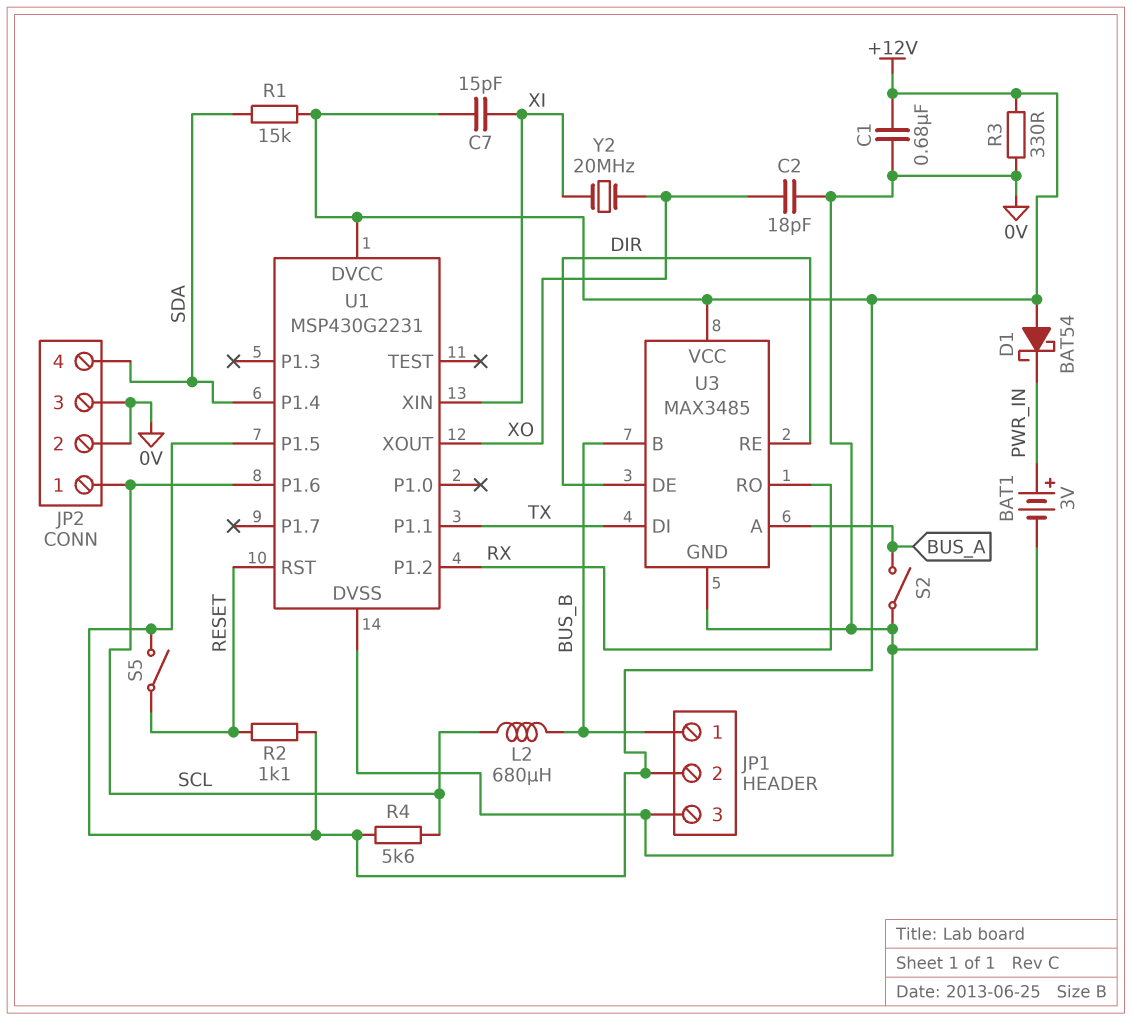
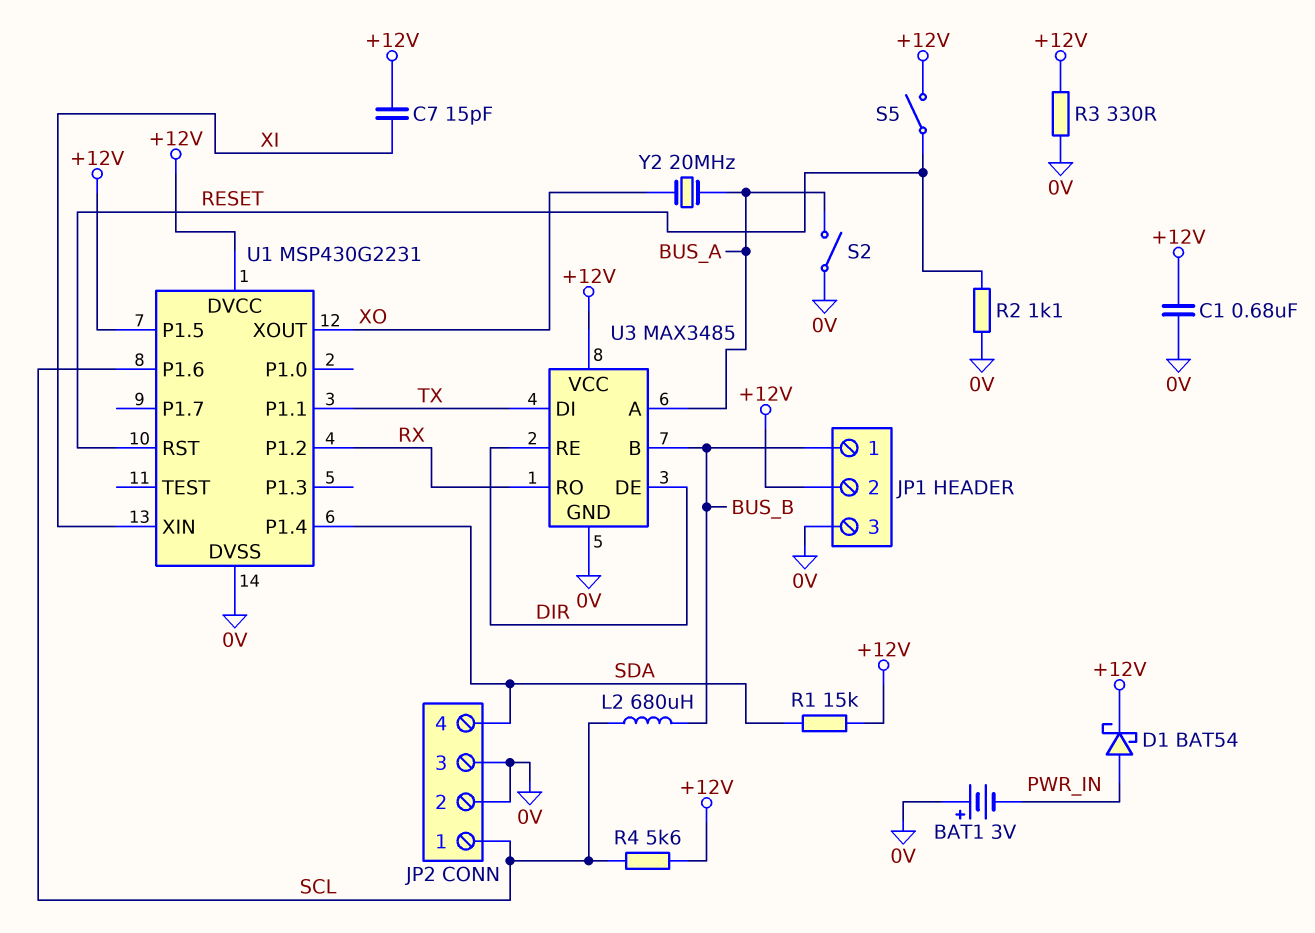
BAT1: 3V (plus PWR_IN, minus 0V) -> 3V (plus 0V, minus PWR_IN)
C2: 18pF (0V, XO) -> none
D1: schottky BAT54 (A +12V, K PWR_IN) -> schottky BAT54 (A PWR_IN, K +12V)
R2: 1.1k (+12V, RESET) -> 1.1k (0V, RESET)
Y2: 20MHz (XI, XO) -> 20MHz (BUS_A, XO)

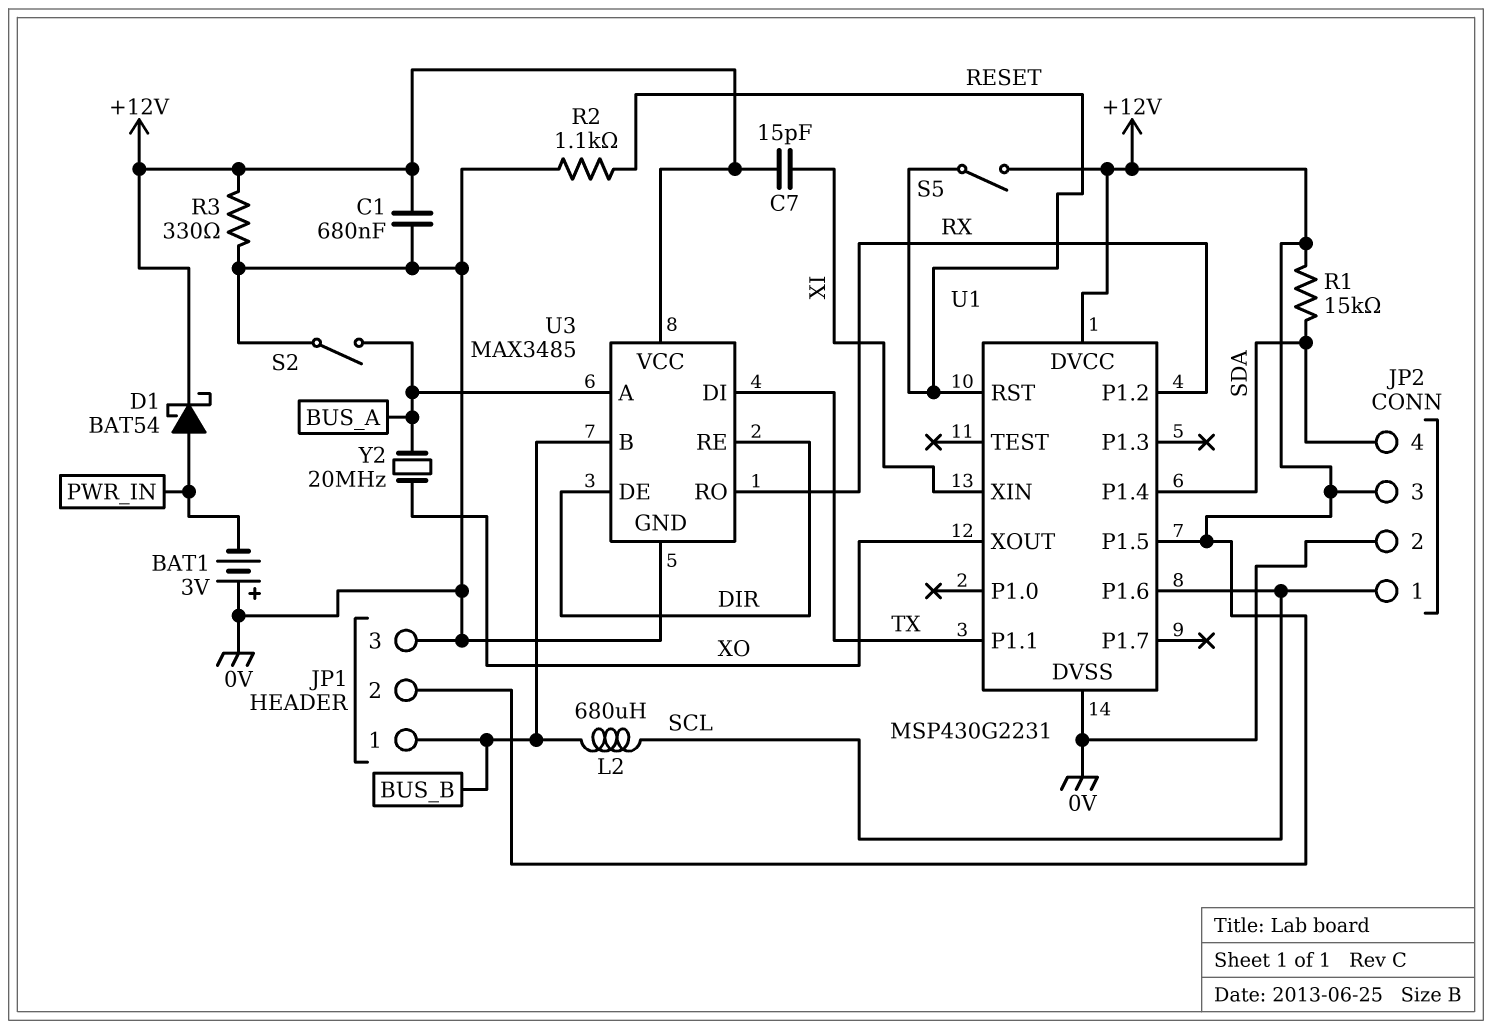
JP2 pin 3: 0V -> +12V
R4: 5.6k (+12V, SCL) -> none

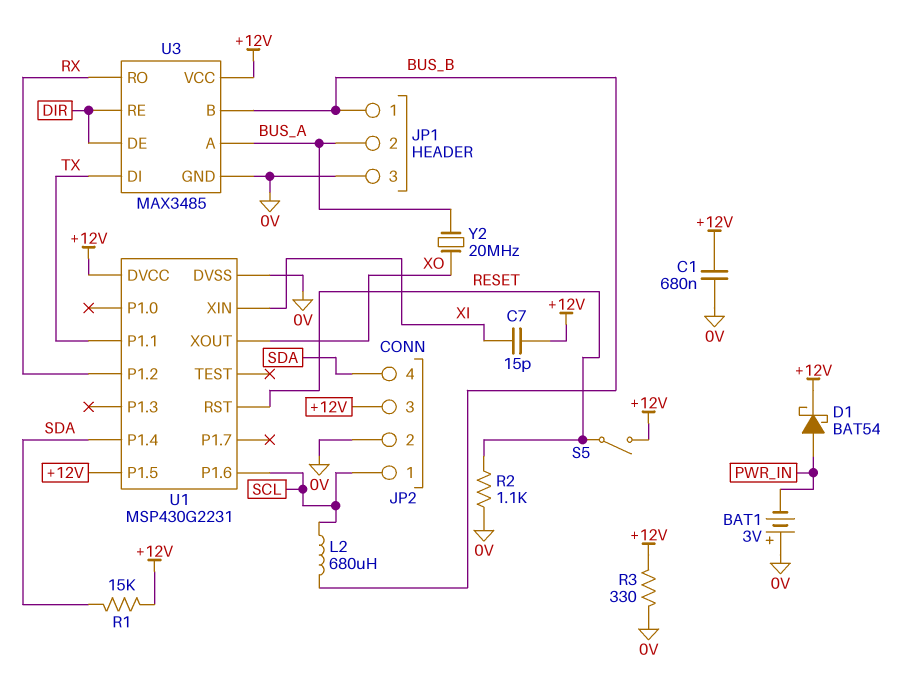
JP1 pin 2: +12V -> BUS_A
S2: switch (0V, BUS_A) -> none

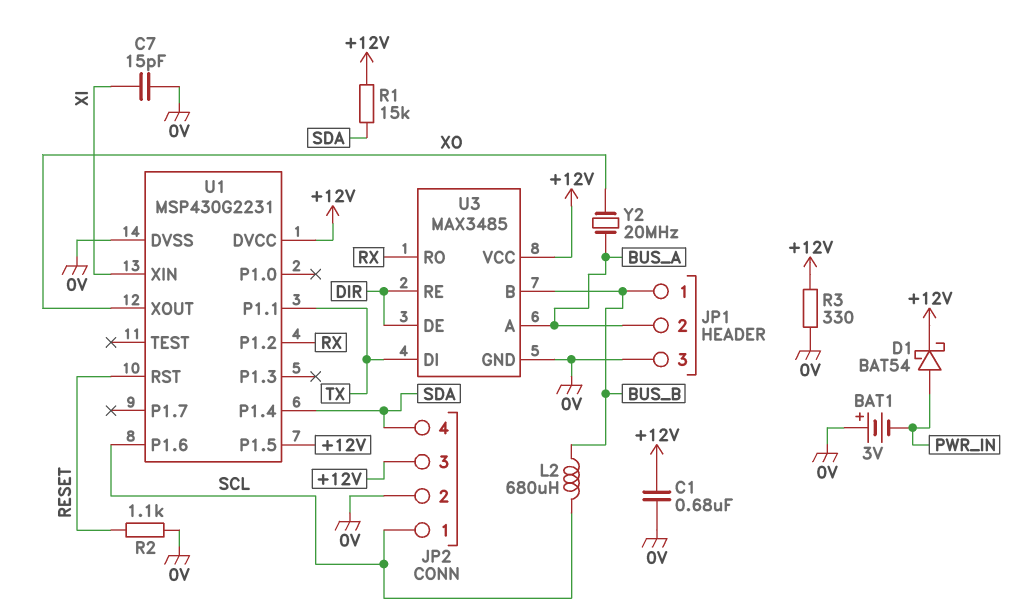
C7: 15pF (+12V, XI) -> 15pF (0V, XI)
S5: switch (+12V, RESET) -> none

